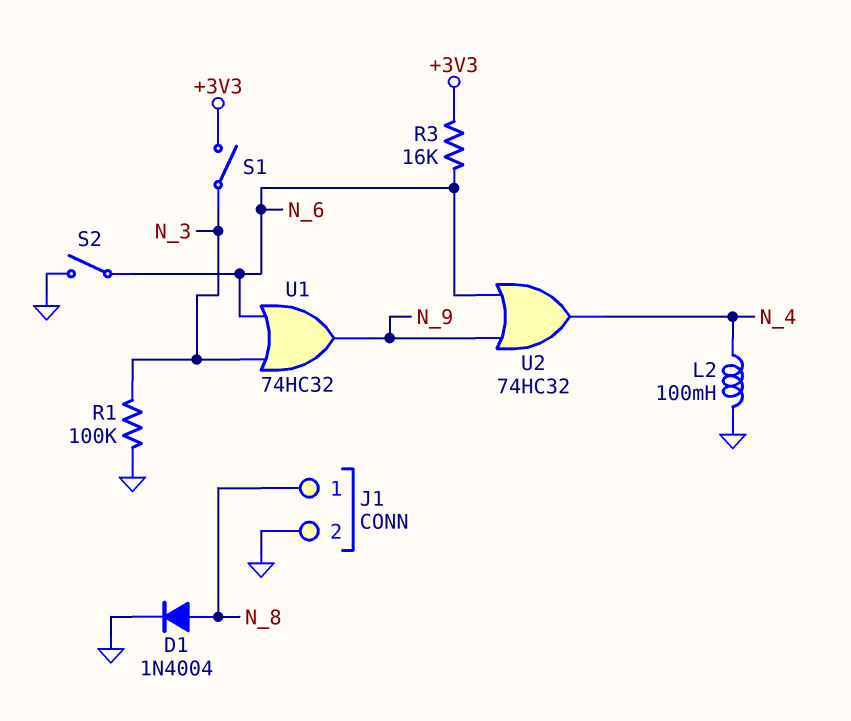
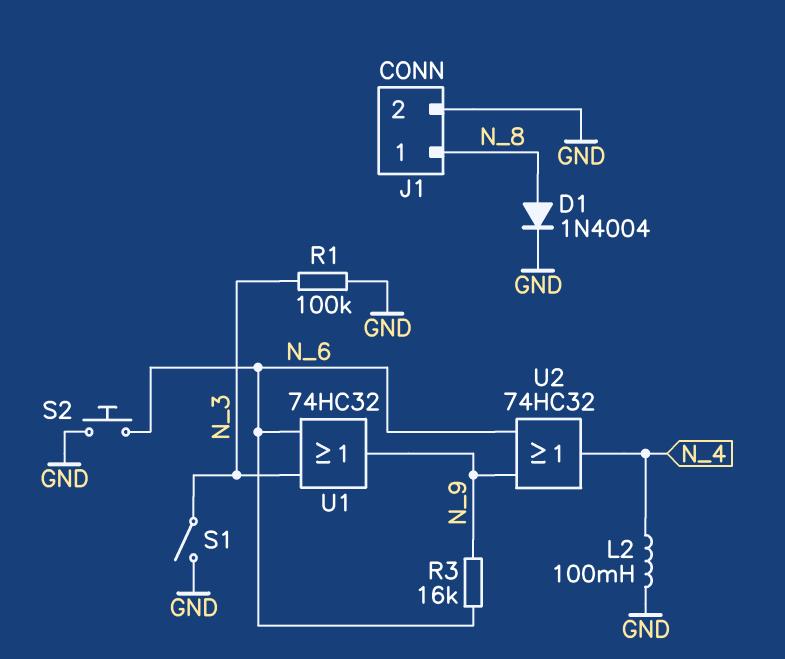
R3: 16k (+3V3, N_6) -> 16k (N_6, N_9)
S1: switch (+3V3, N_3) -> switch (GND, N_3)
S2: switch (GND, N_6) -> button (GND, N_6)

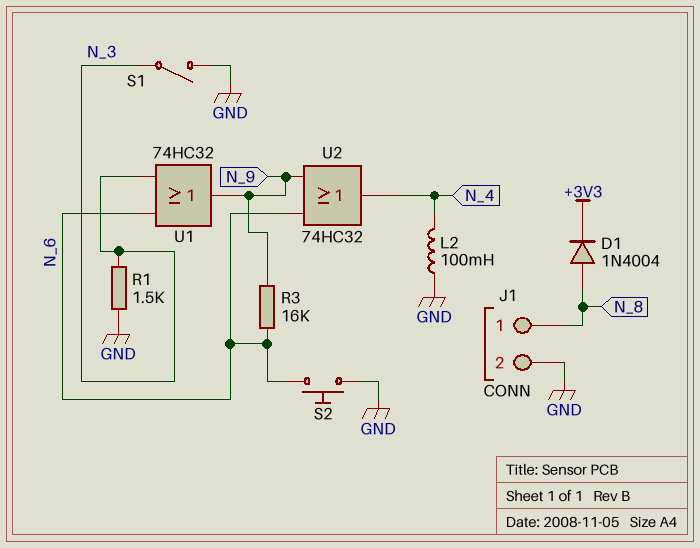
D1: diode 1N4004 (A N_8, K GND) -> diode 1N4004 (A N_8, K +3V3)
R1: 100k (GND, N_3) -> 1.5k (GND, N_3)

